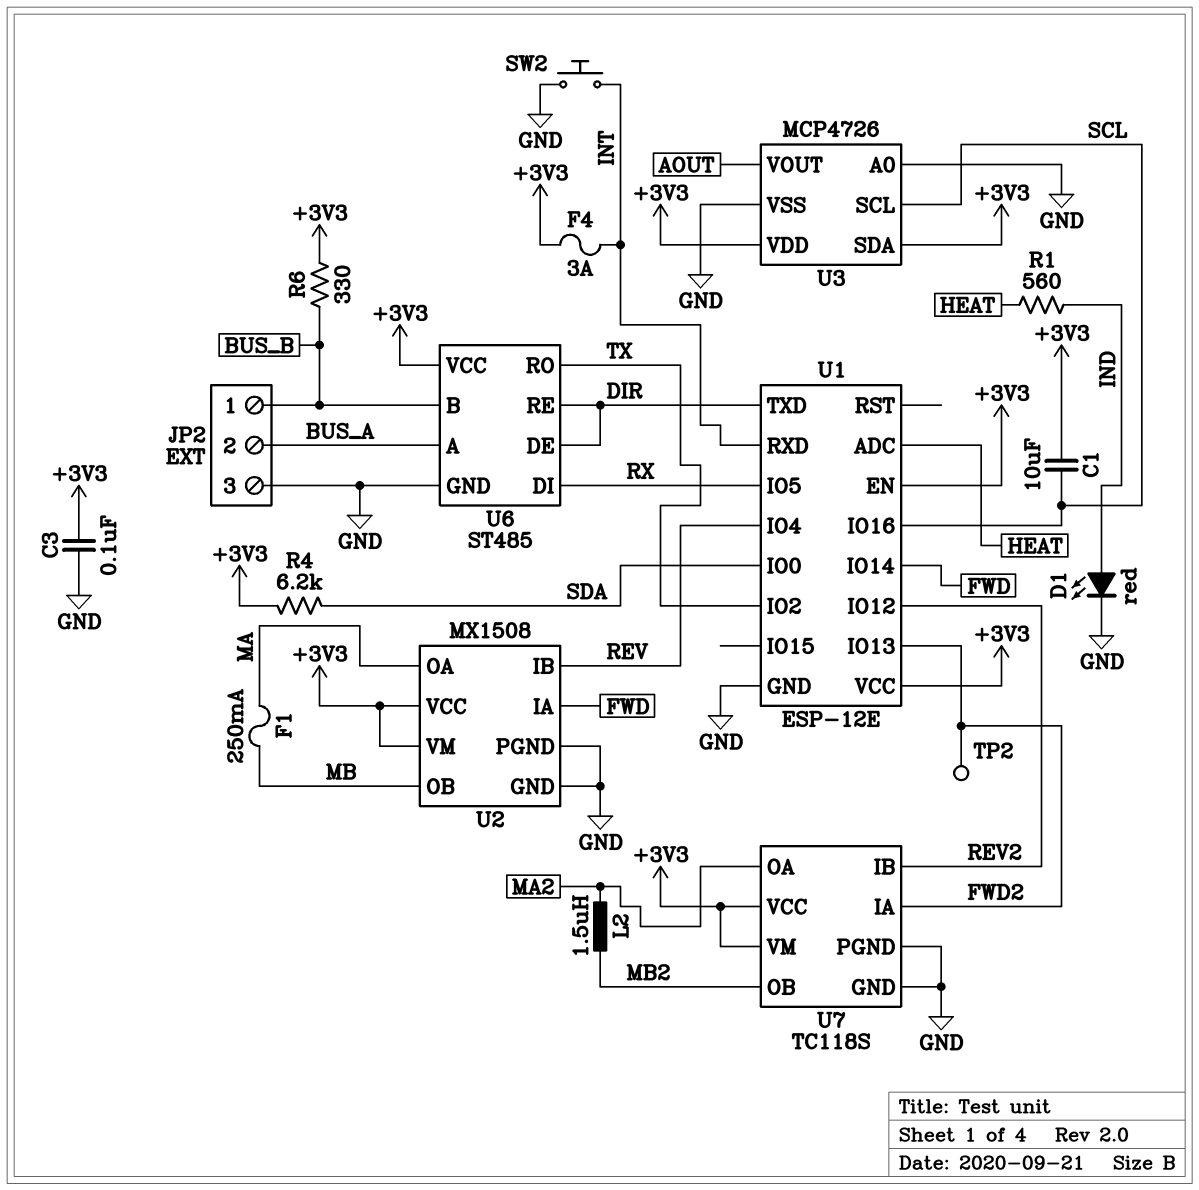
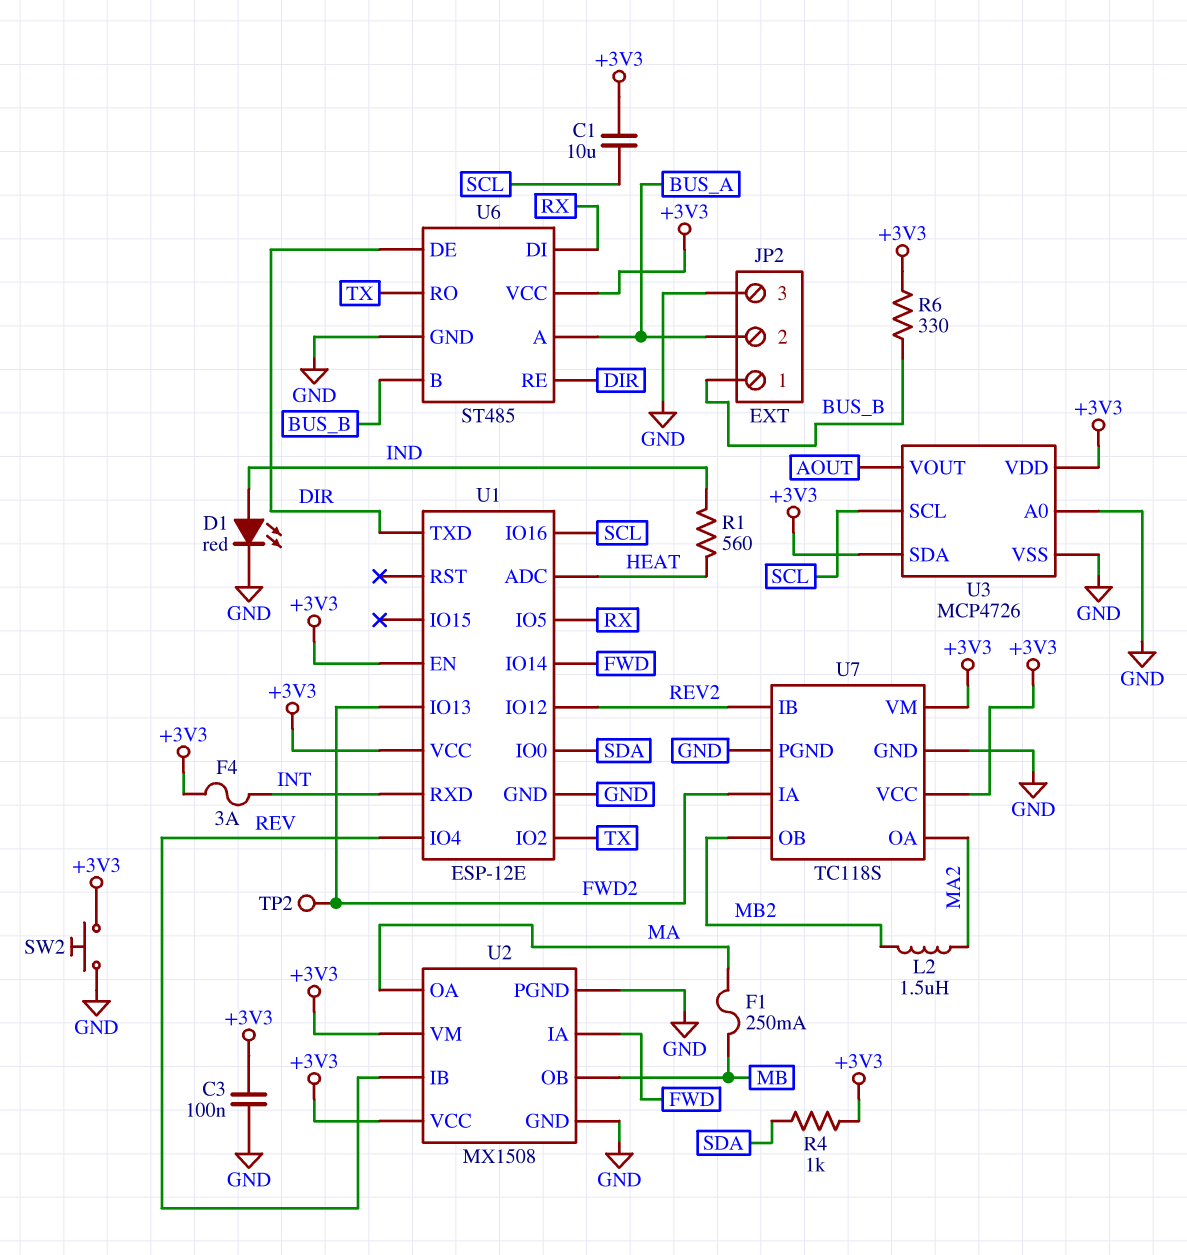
R4: 6.2k (+3V3, SDA) -> 1k (+3V3, SDA)
SW2: button (GND, INT) -> button (+3V3, GND)

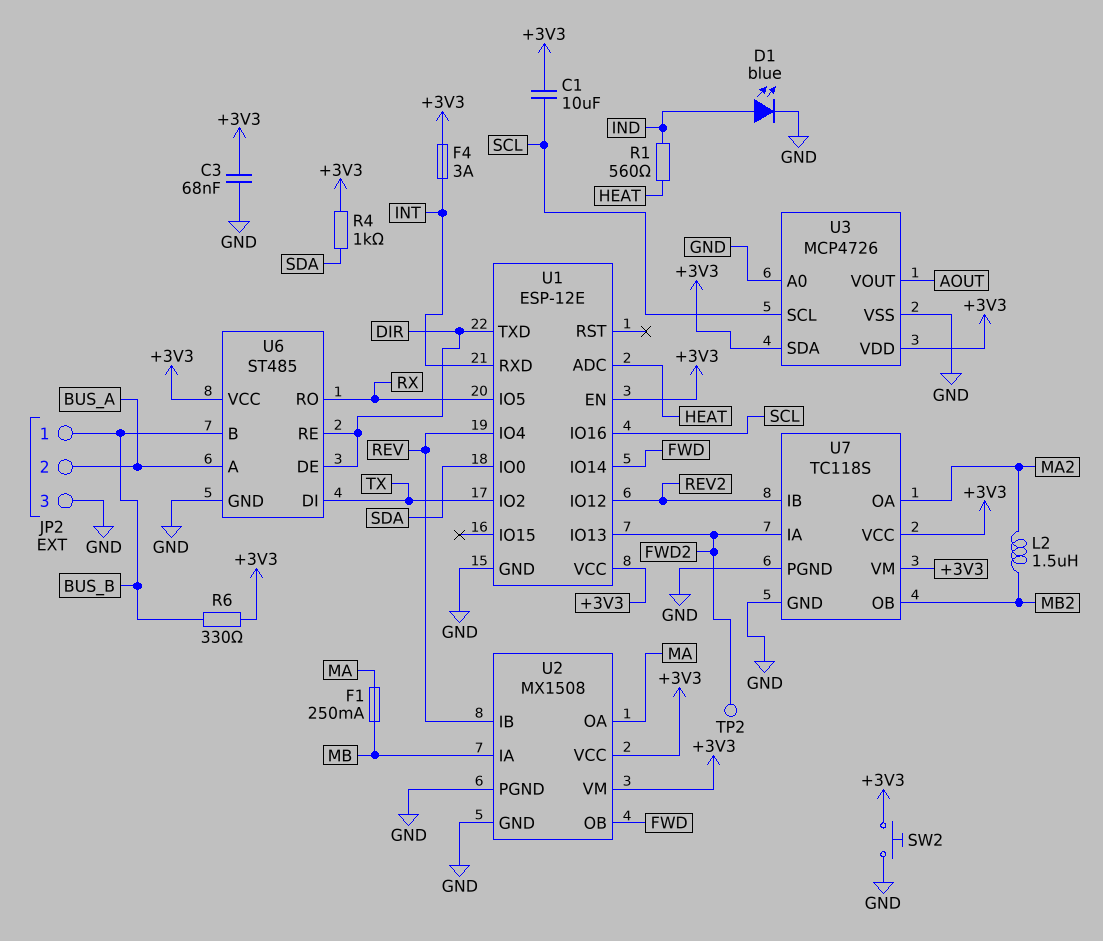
C3: 100nF (+3V3, GND) -> 68nF (+3V3, GND)
D1: LED red (A IND, K GND) -> LED blue (A IND, K GND)
U2 pin IA: FWD -> MB
U2 pin OB: MB -> FWD
U6 pin DI: RX -> TX
U6 pin RO: TX -> RX

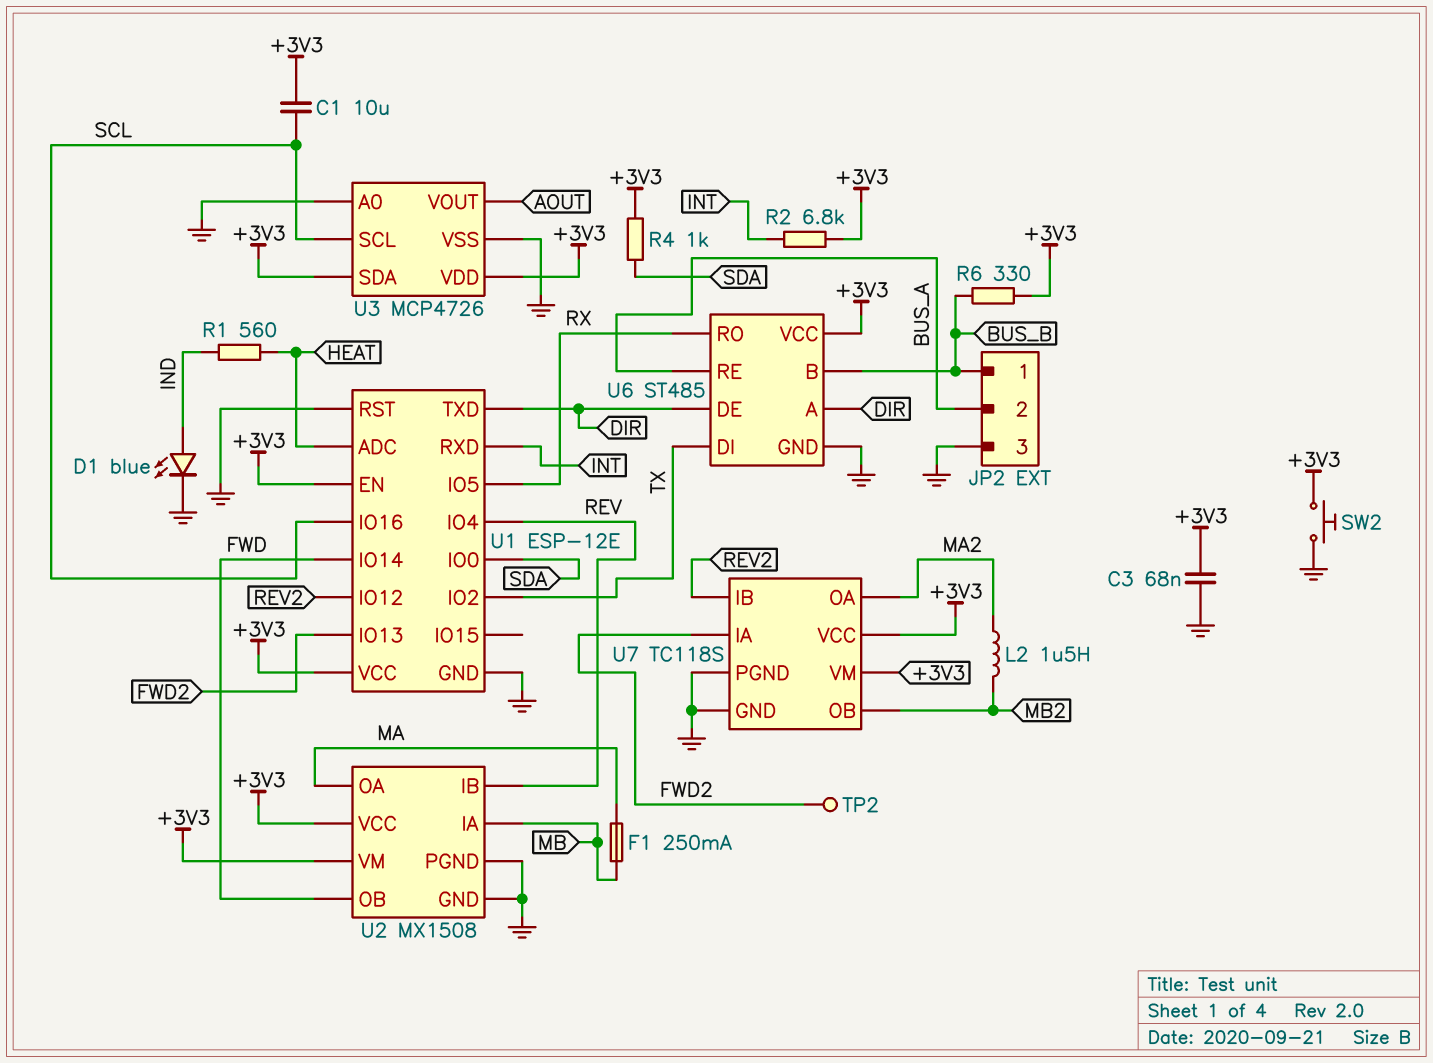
F4: 3A (+3V3, INT) -> none
R2: none -> 6.8k (+3V3, INT)
U1 pin RST: none -> GND
U6 pin A: BUS_A -> DIR
U6 pin RE: DIR -> BUS_A

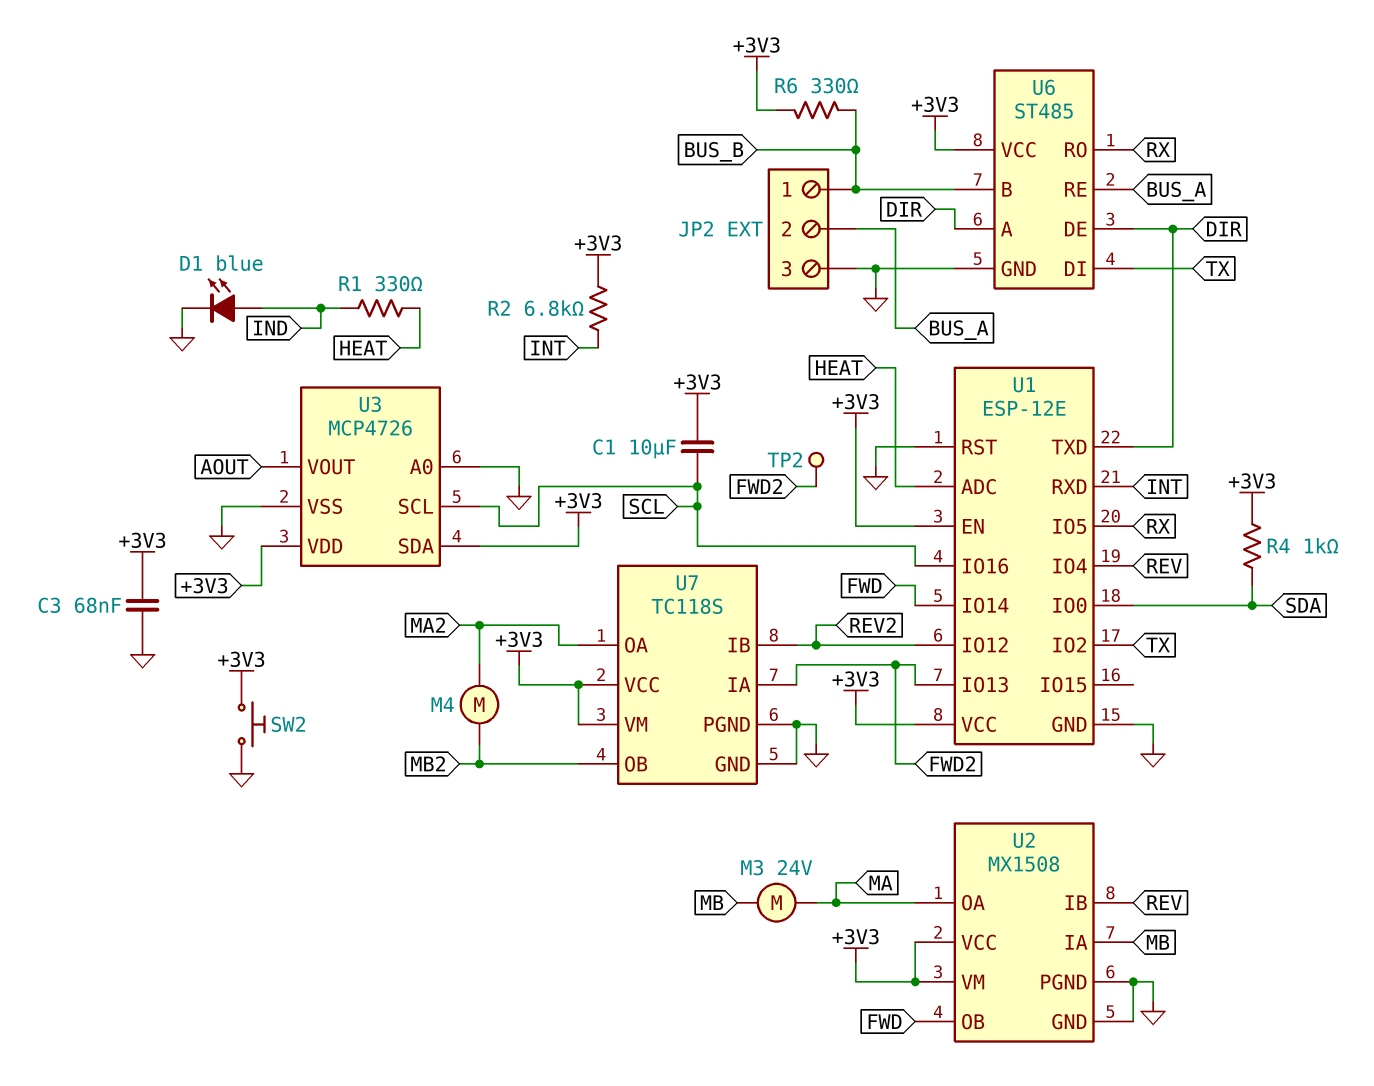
F1: 250mA (MA, MB) -> none
L2: 1.5uH (MA2, MB2) -> none
M3: none -> motor 24V (MA, MB)
M4: none -> motor (MA2, MB2)
R1: 560 (HEAT, IND) -> 330 (HEAT, IND)

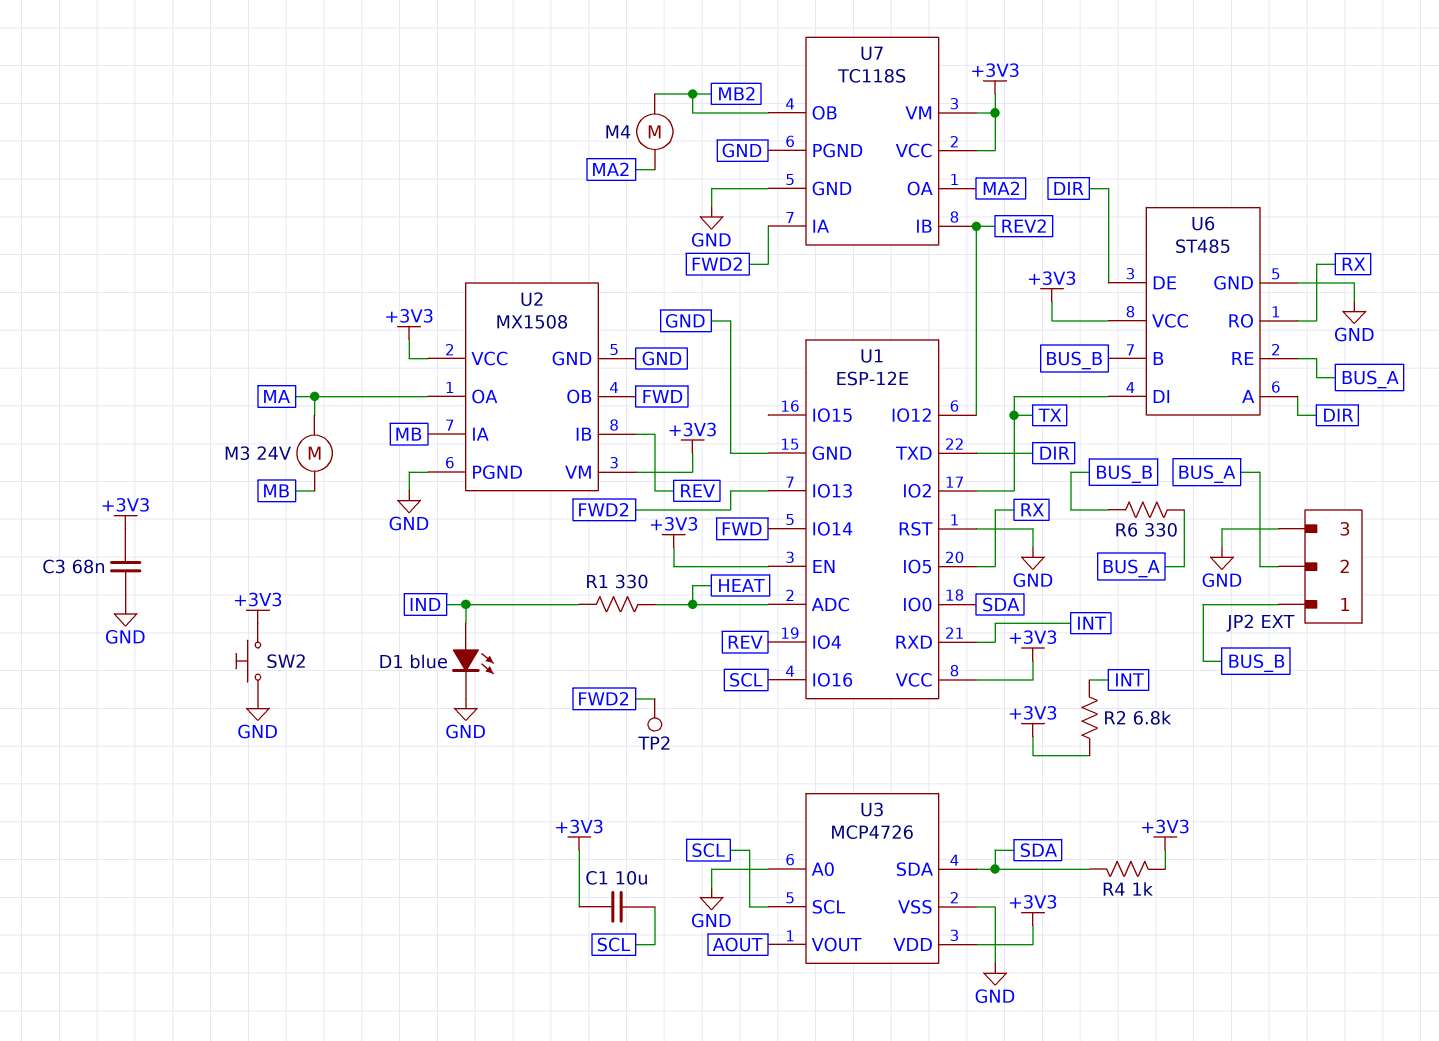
R6: 330 (+3V3, BUS_B) -> 330 (BUS_A, BUS_B)
U3 pin SDA: +3V3 -> SDA

